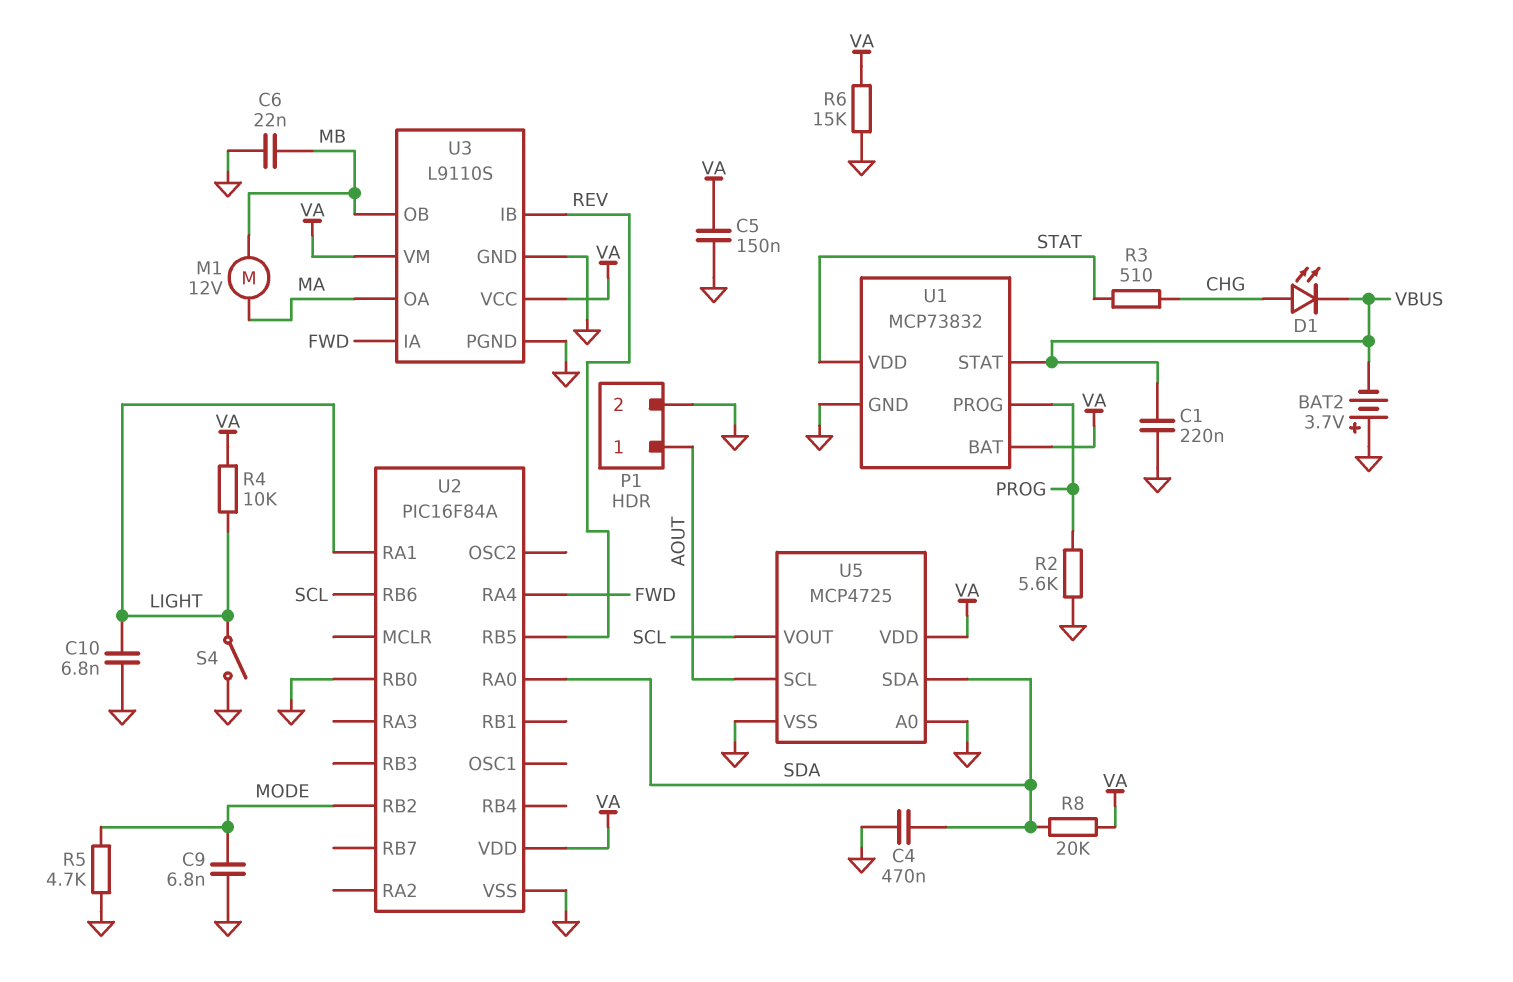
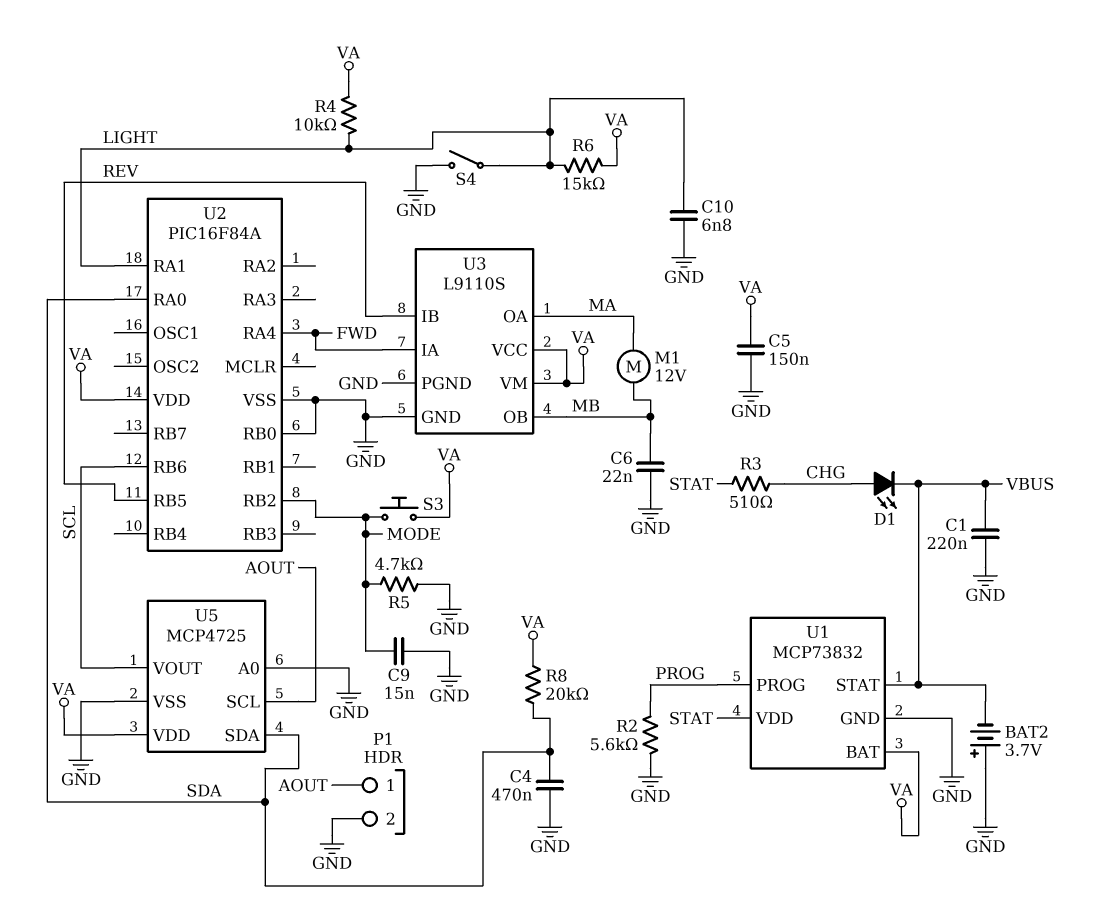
C9: 6.8nF (GND, MODE) -> 15nF (GND, MODE)
R6: 15k (GND, VA) -> 15k (LIGHT, VA)
S3: none -> button (MODE, VA)

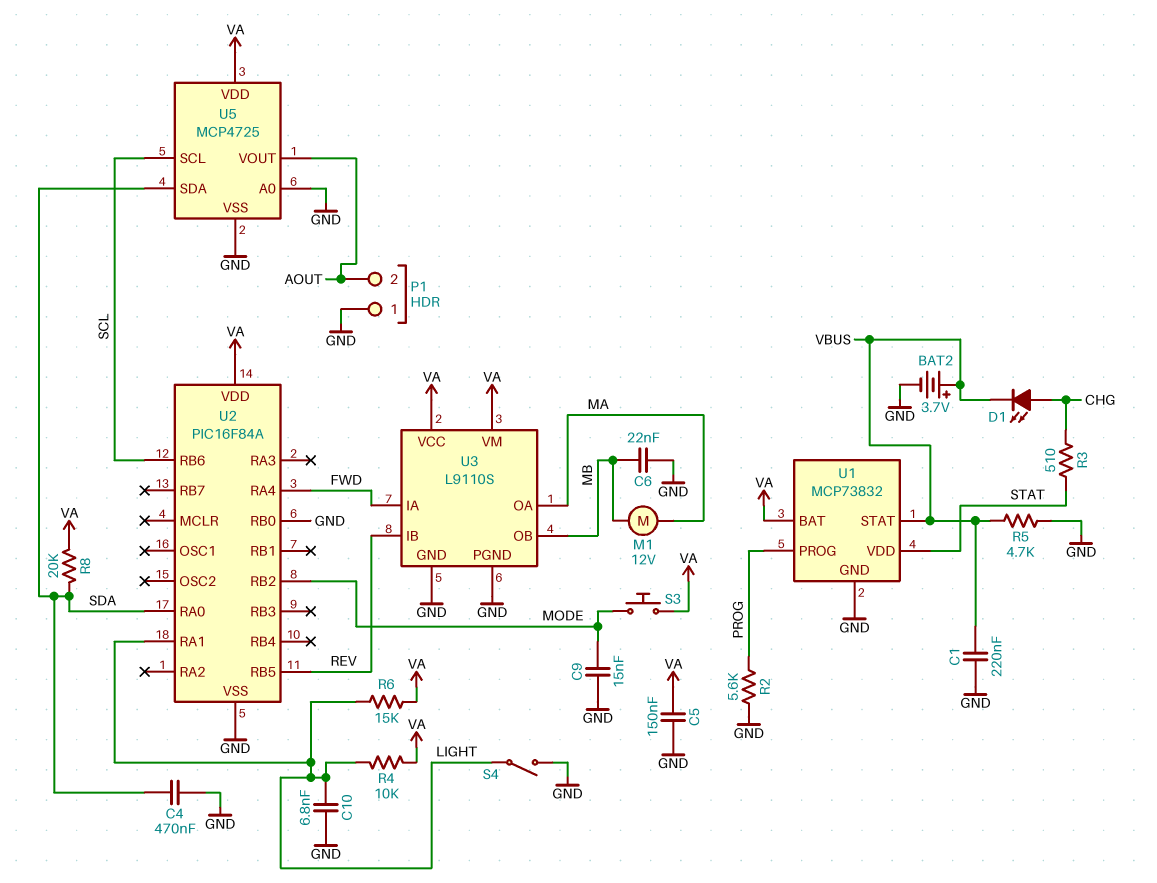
BAT2: 3.7V (plus GND, minus VBUS) -> 3.7V (plus VBUS, minus GND)
P1 pin 1: AOUT -> GND
P1 pin 2: GND -> AOUT
R5: 4.7k (GND, MODE) -> 4.7k (GND, VBUS)
U5 pin SCL: AOUT -> SCL
U5 pin VOUT: SCL -> AOUT

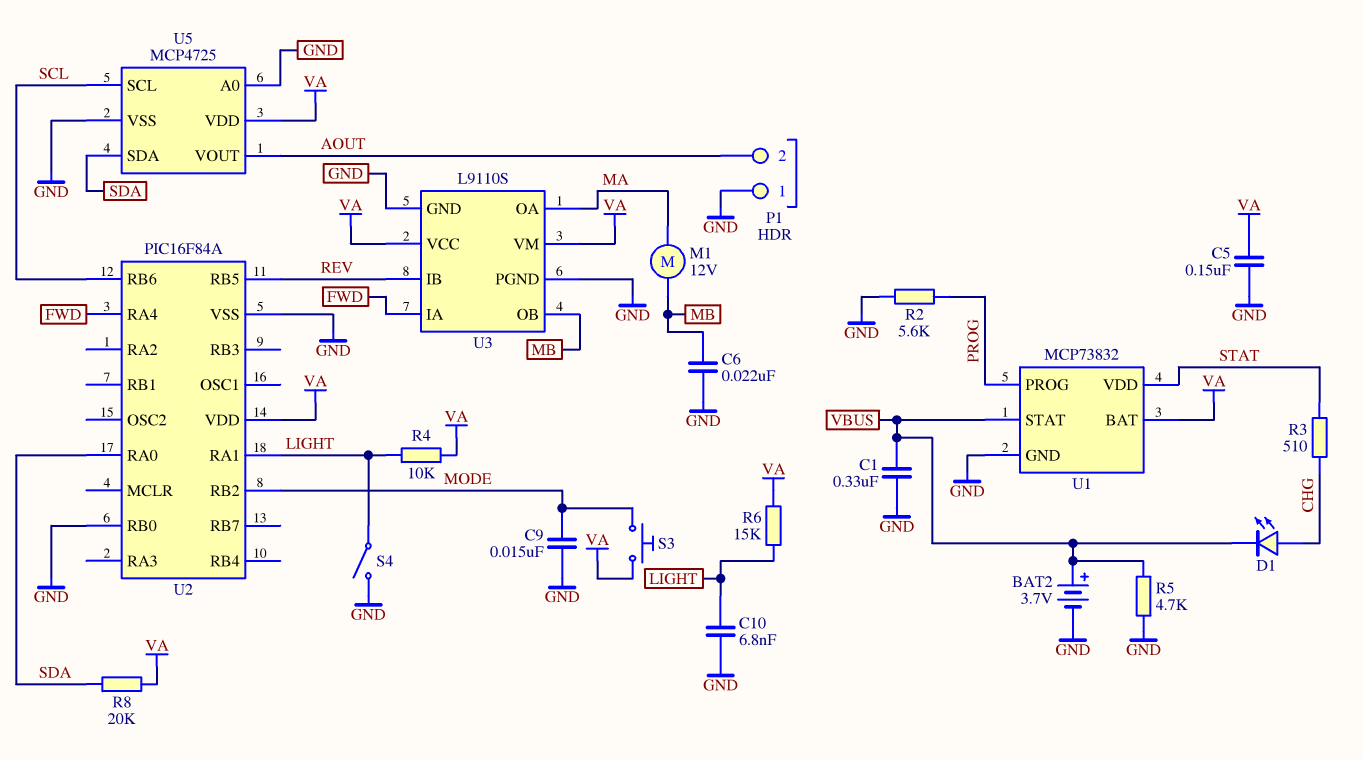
C1: 220nF (GND, VBUS) -> 330nF (GND, VBUS)
C4: 470nF (GND, SDA) -> none

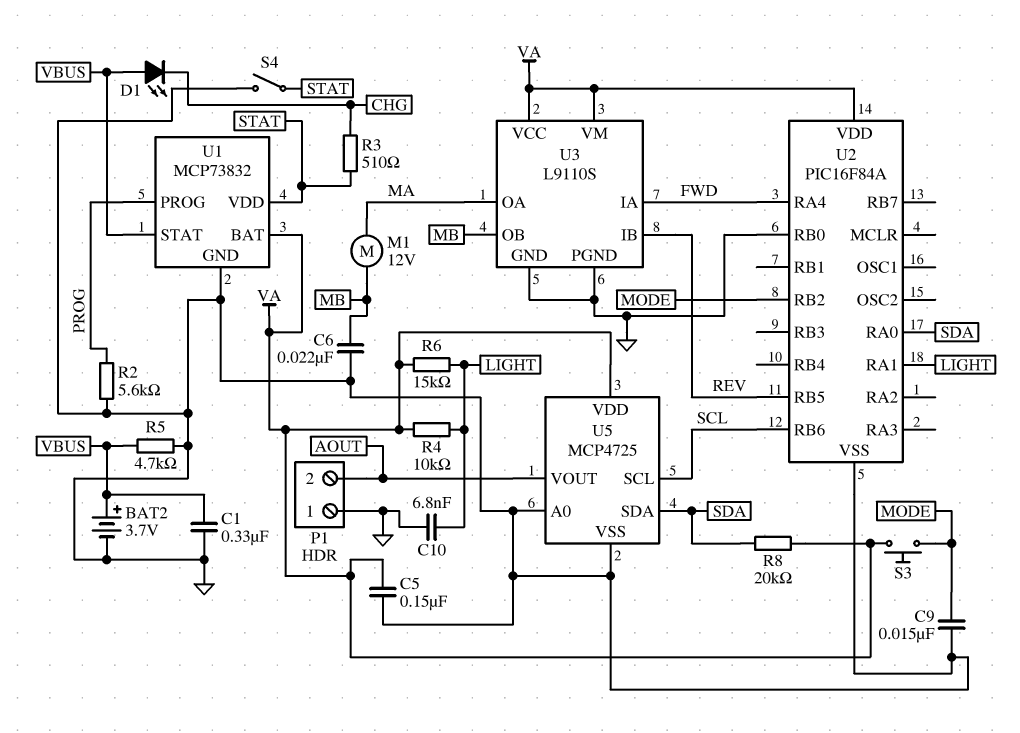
D1: LED (A CHG, K VBUS) -> LED (A VBUS, K CHG)
S4: switch (GND, LIGHT) -> switch (GND, STAT)

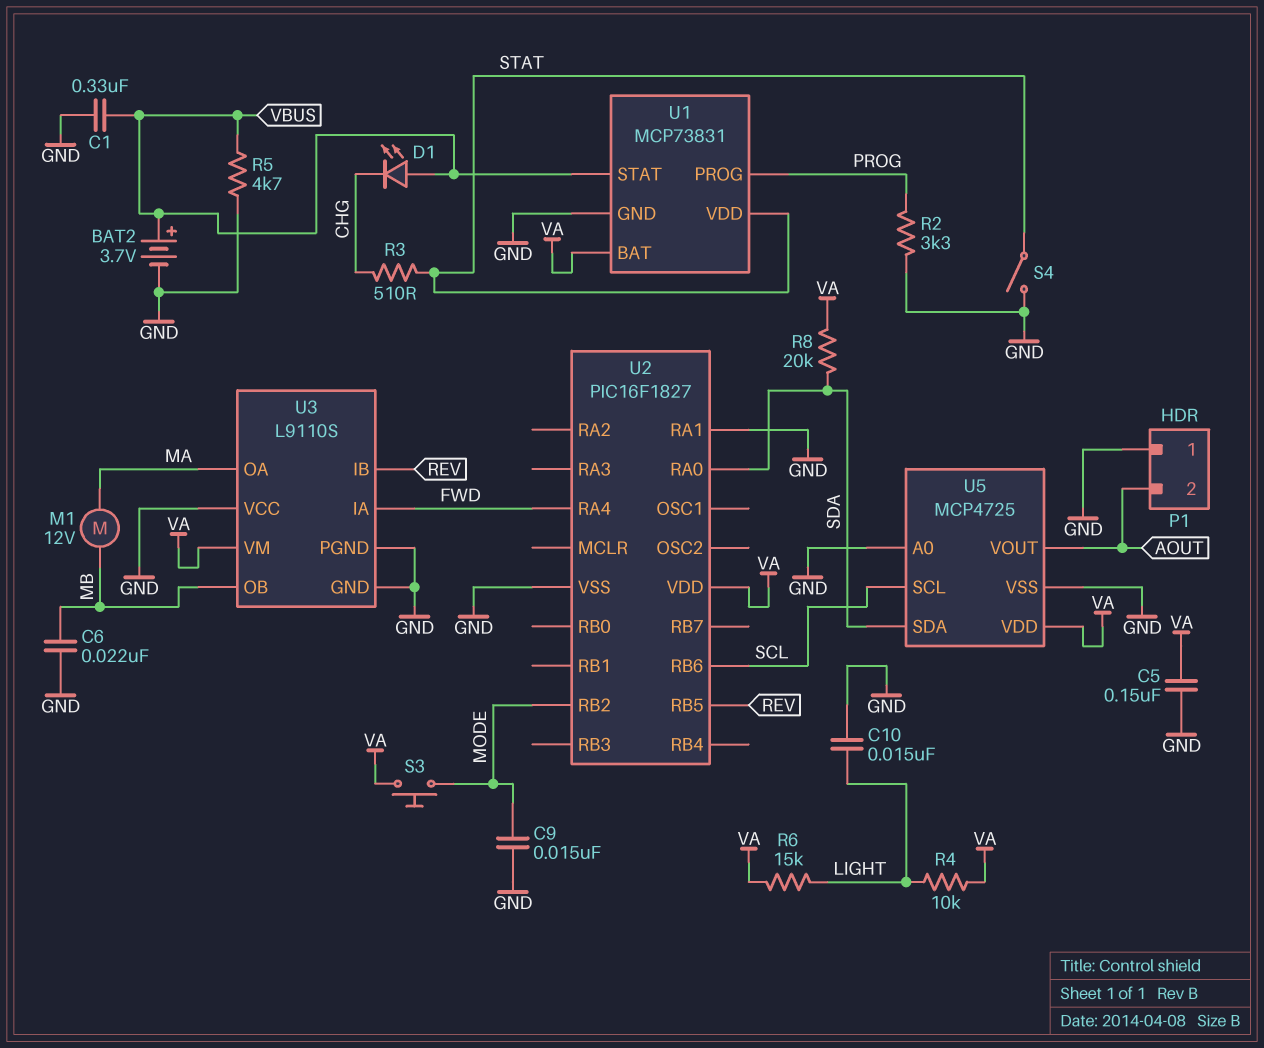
C10: 6.8nF (GND, LIGHT) -> 15nF (GND, LIGHT)
R2: 5.6k (GND, PROG) -> 3.3k (GND, PROG)
U1: MCP73832 -> MCP73831
U2: PIC16F84A -> PIC16F1827
U2 pin RA1: LIGHT -> GND
U2 pin RB0: GND -> none
U3 pin VCC: VA -> GND

